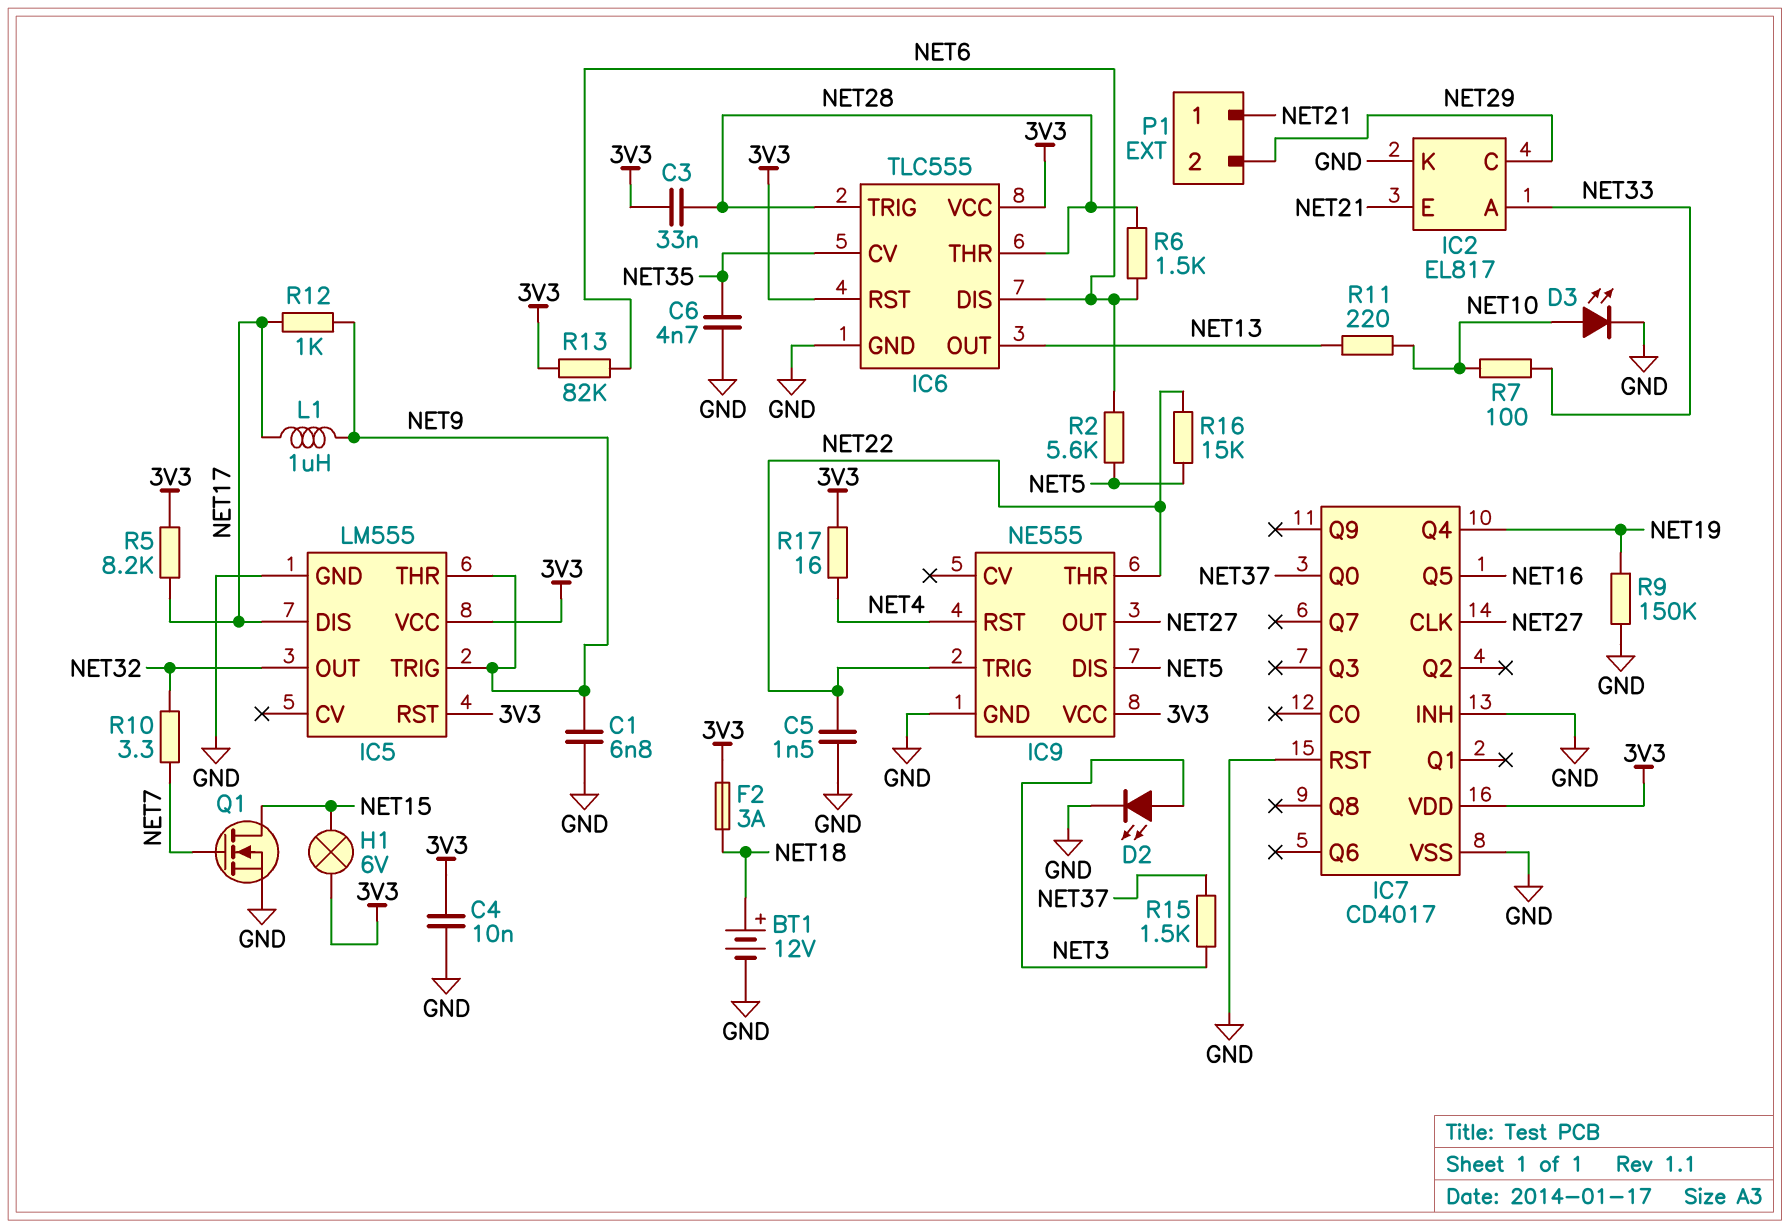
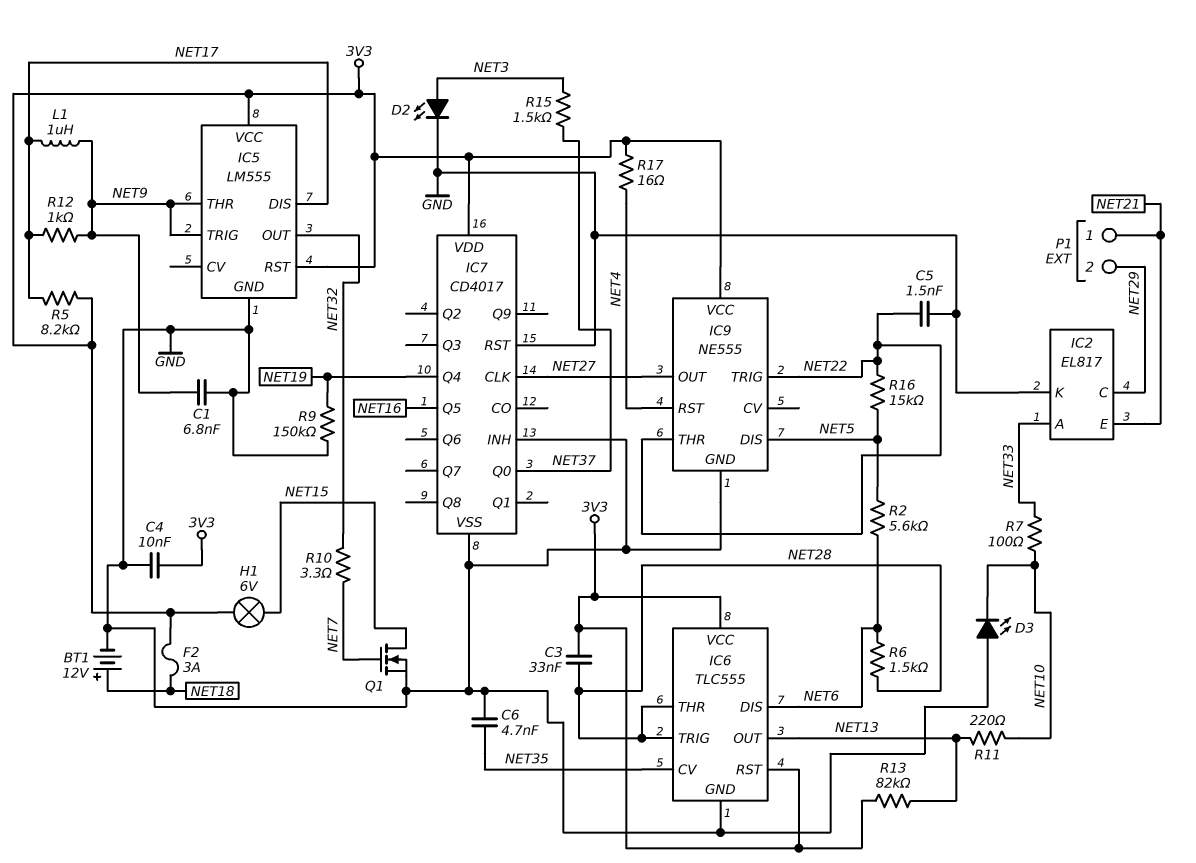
D3: LED (A NET10, K GND) -> LED (A GND, K NET10)
R13: 82k (3V3, NET6) -> 82k (3V3, NET13)

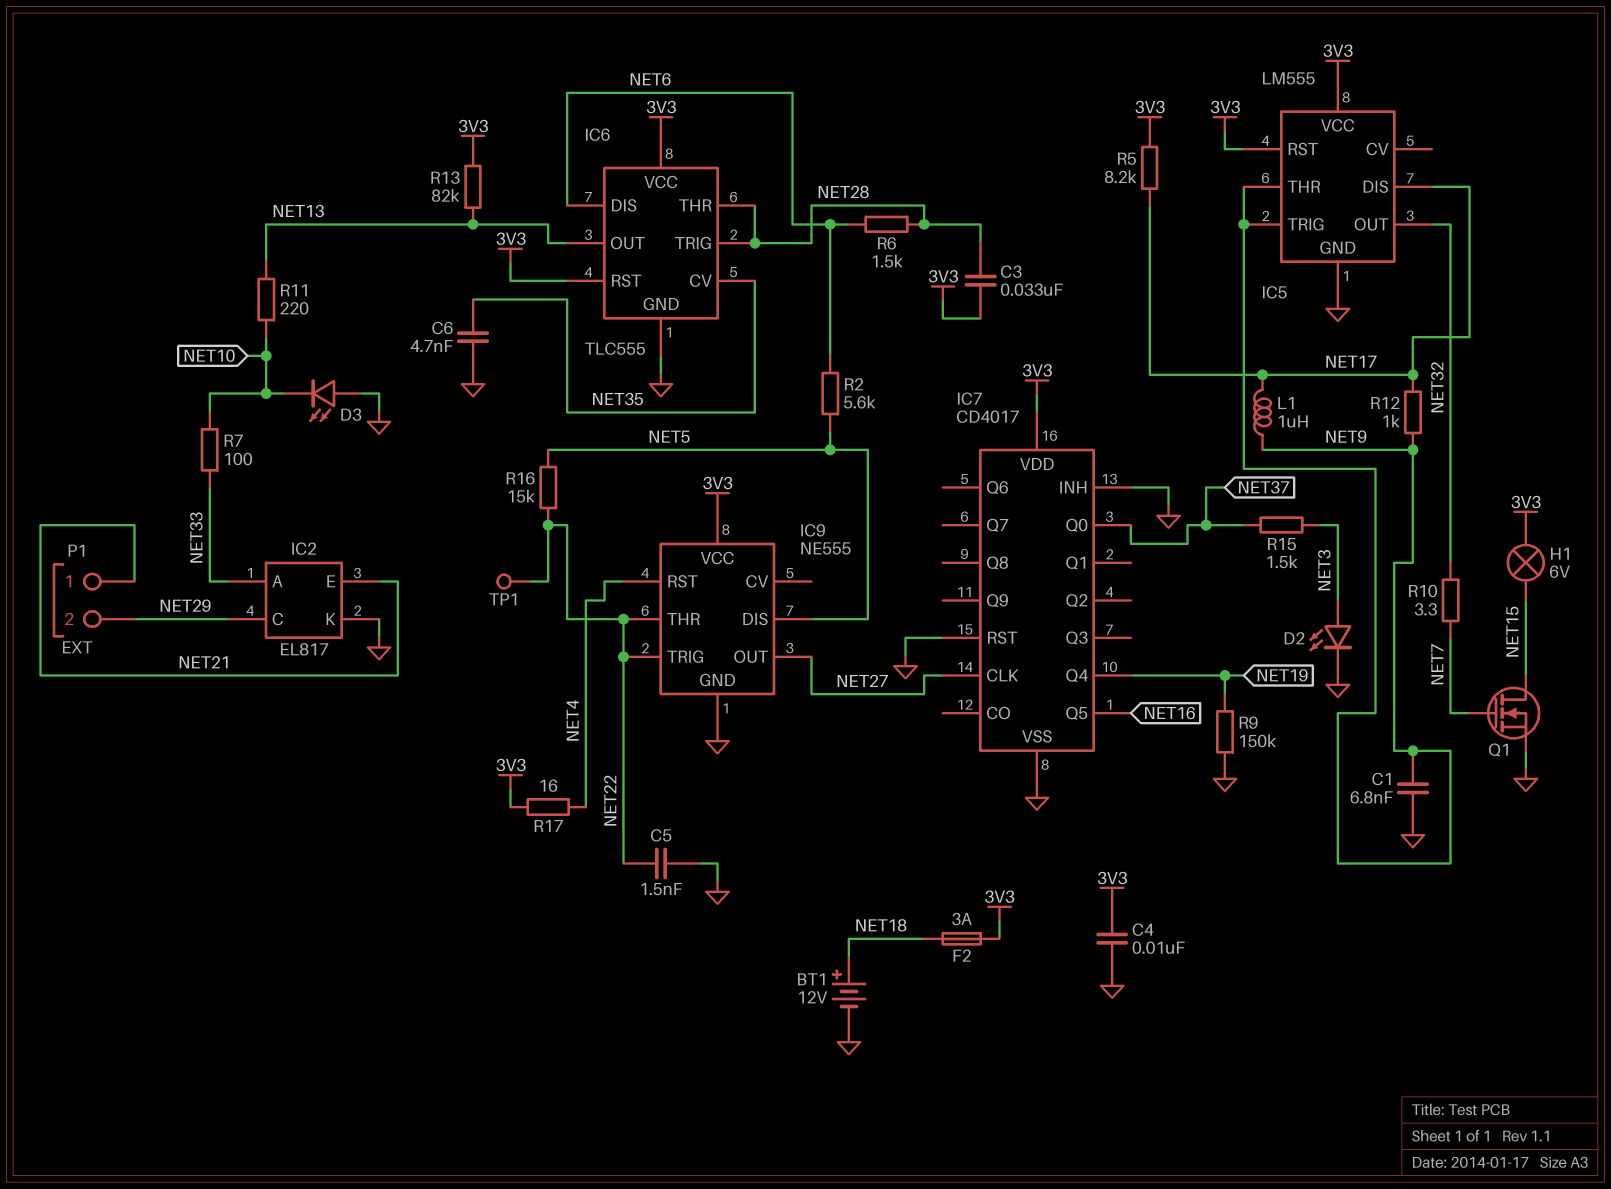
TP1: none -> test point (NET22)

